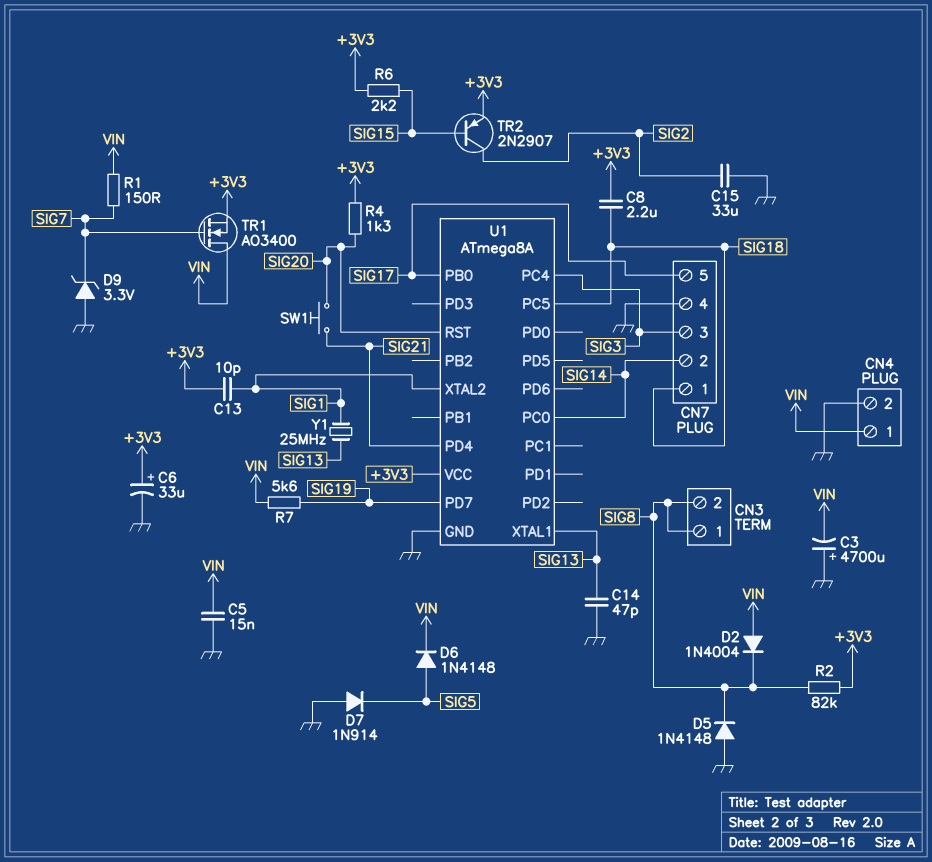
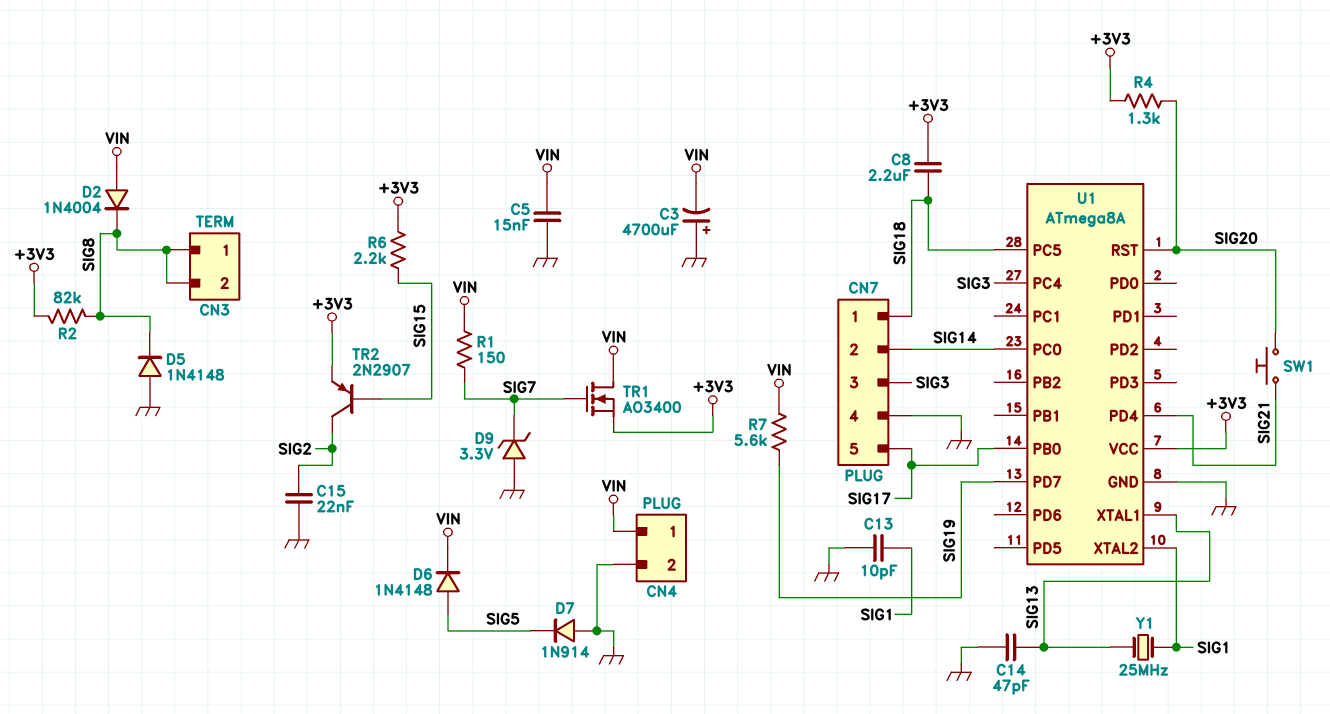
C6: 33uF (plus +3V3, minus GND) -> none
C13: 10pF (+3V3, SIG1) -> 10pF (GND, SIG1)
C15: 33uF (GND, SIG2) -> 22nF (GND, SIG2)

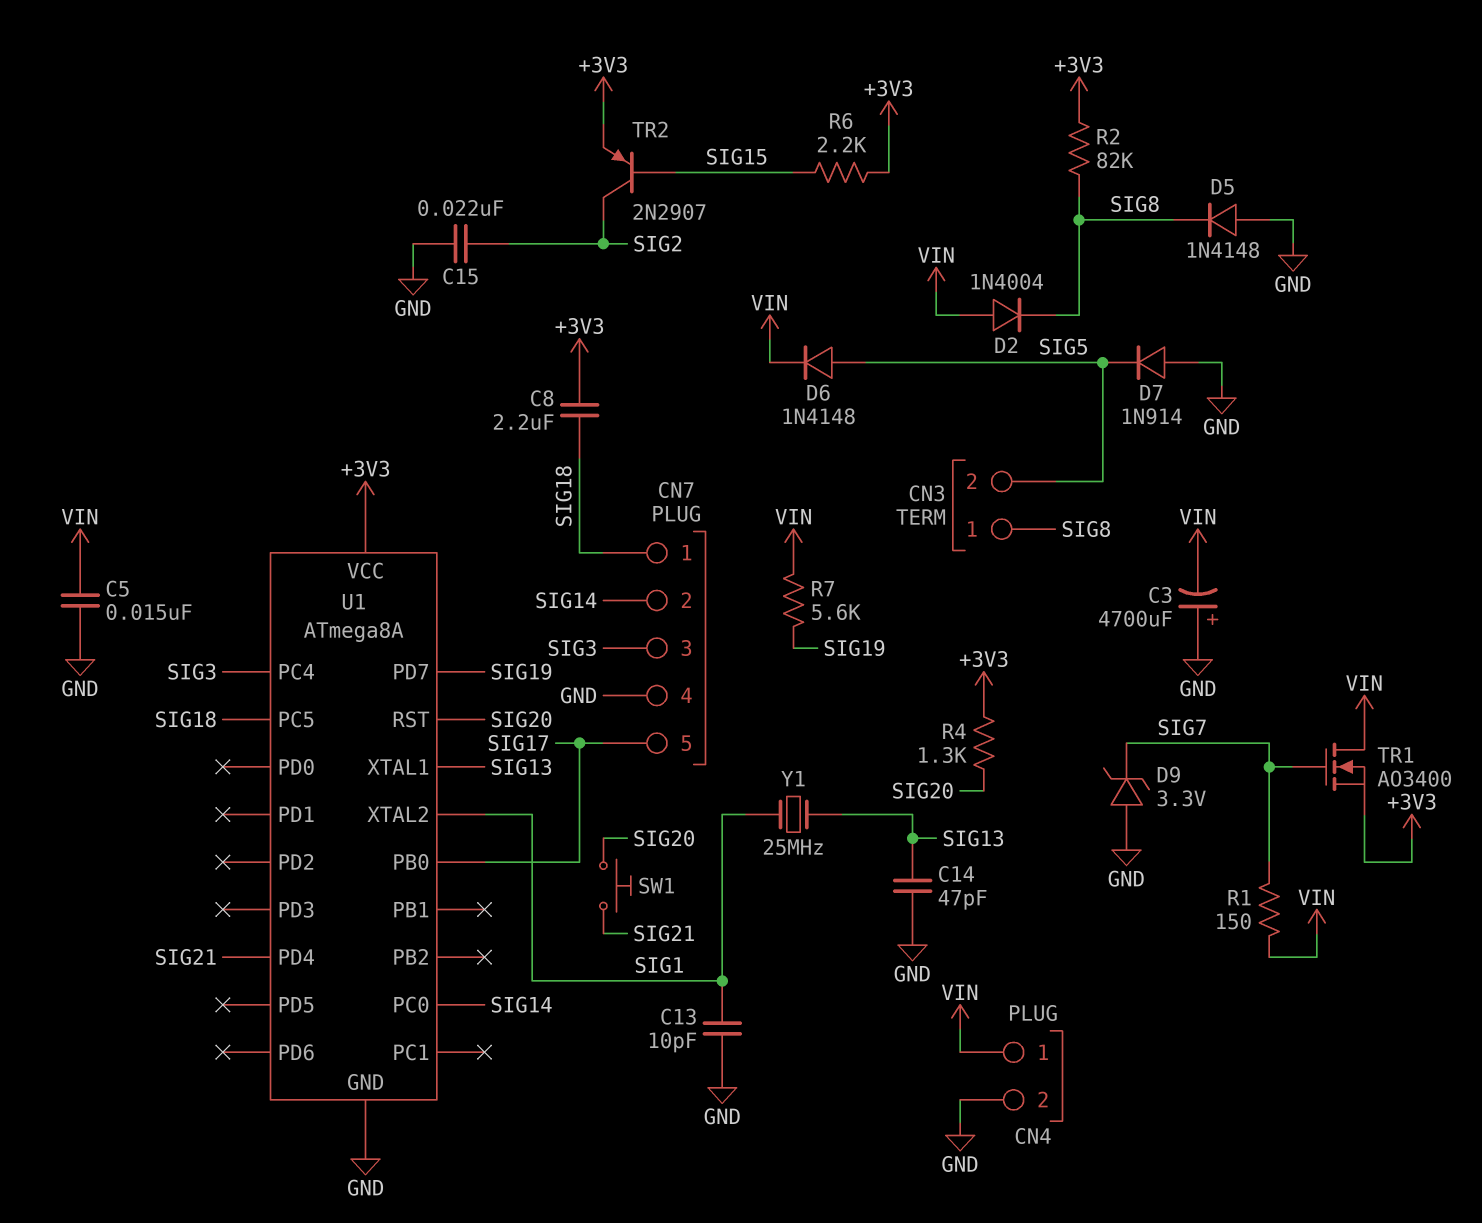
CN3 pin 2: SIG8 -> SIG5

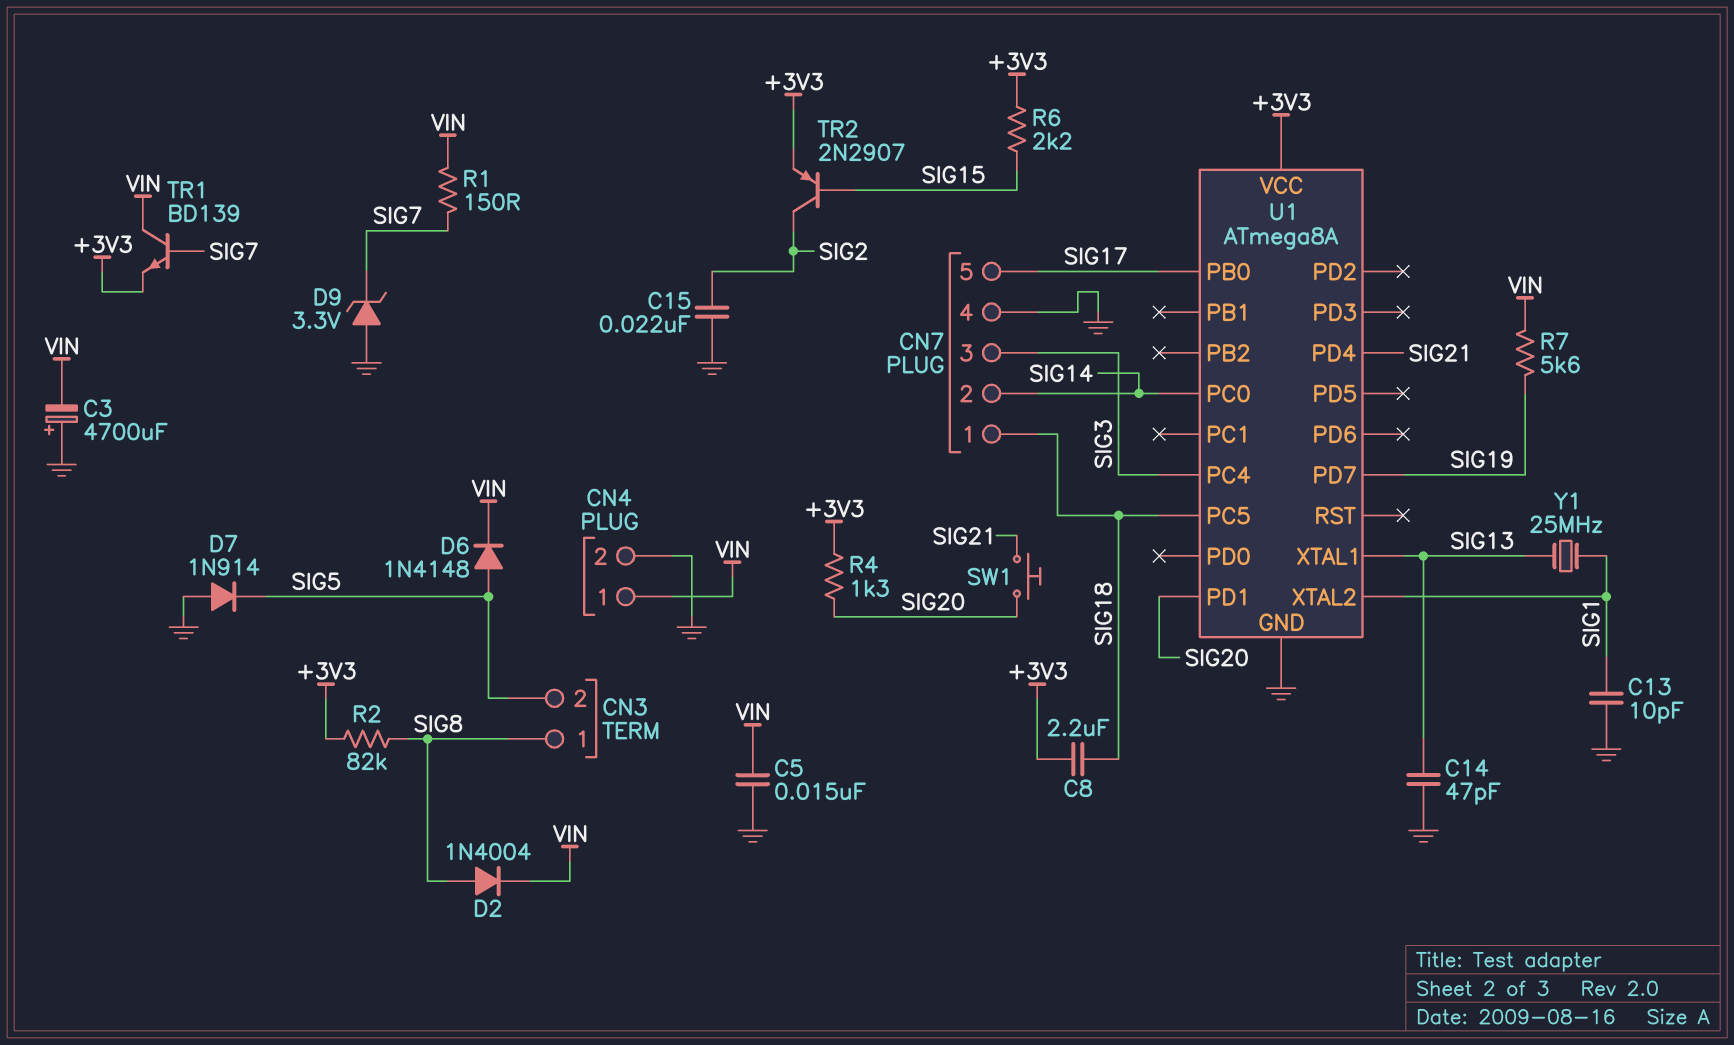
D2: diode 1N4004 (A VIN, K SIG8) -> diode 1N4004 (A SIG8, K VIN)
D5: diode 1N4148 (A GND, K SIG8) -> none
TR1: NMOS AO3400 (G SIG7, D VIN, S +3V3) -> NPN BD139 (B SIG7, C VIN, E +3V3)
U1 pin PD1: none -> SIG20
U1 pin RST: SIG20 -> none

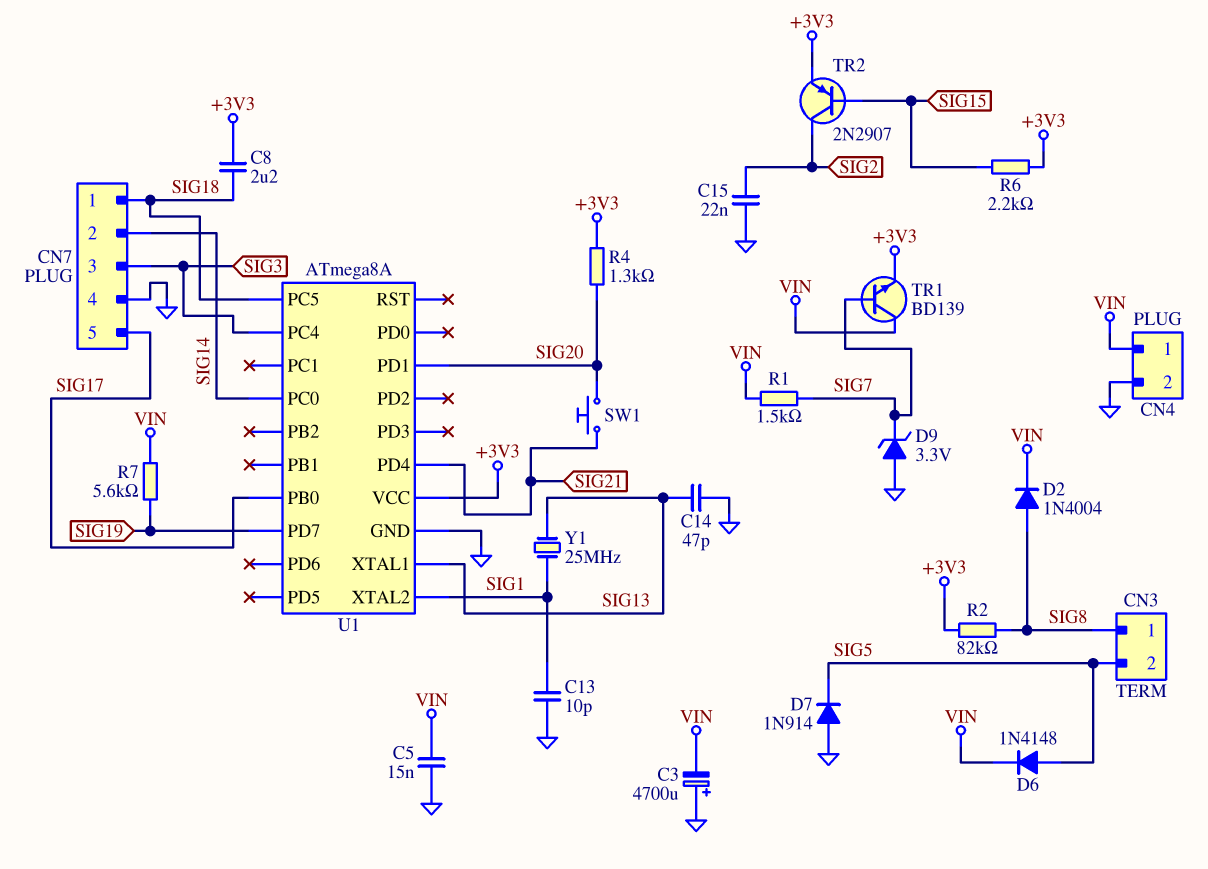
R1: 150 (SIG7, VIN) -> 1.5k (SIG7, VIN)

